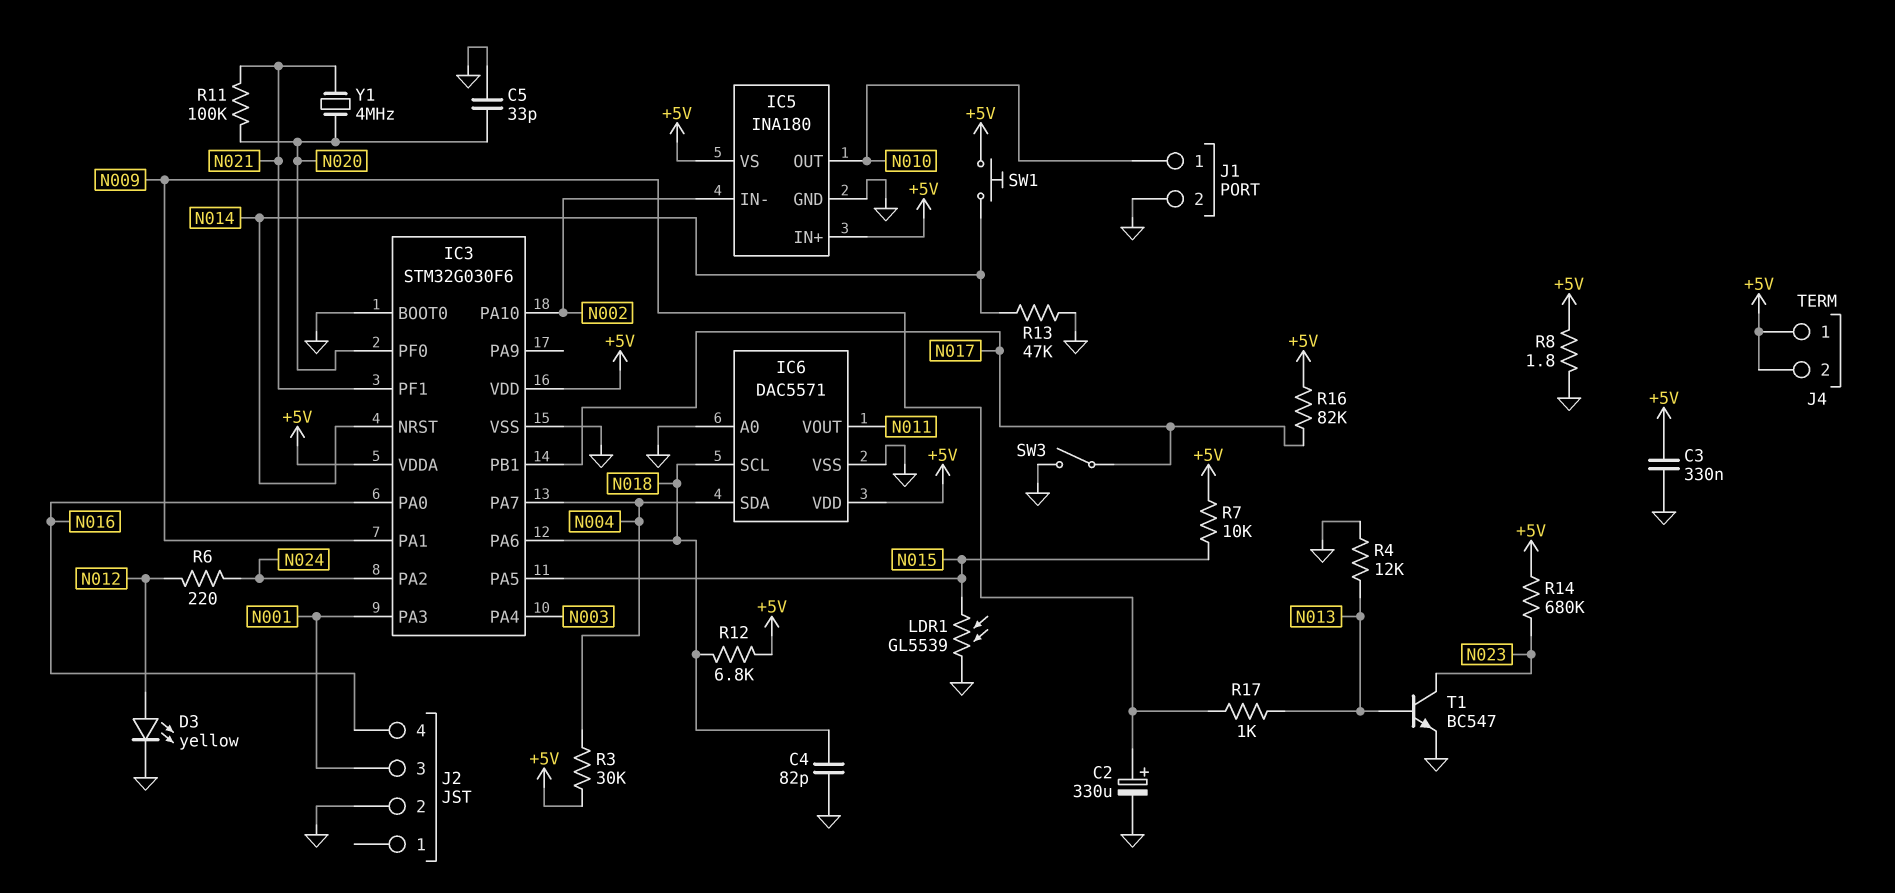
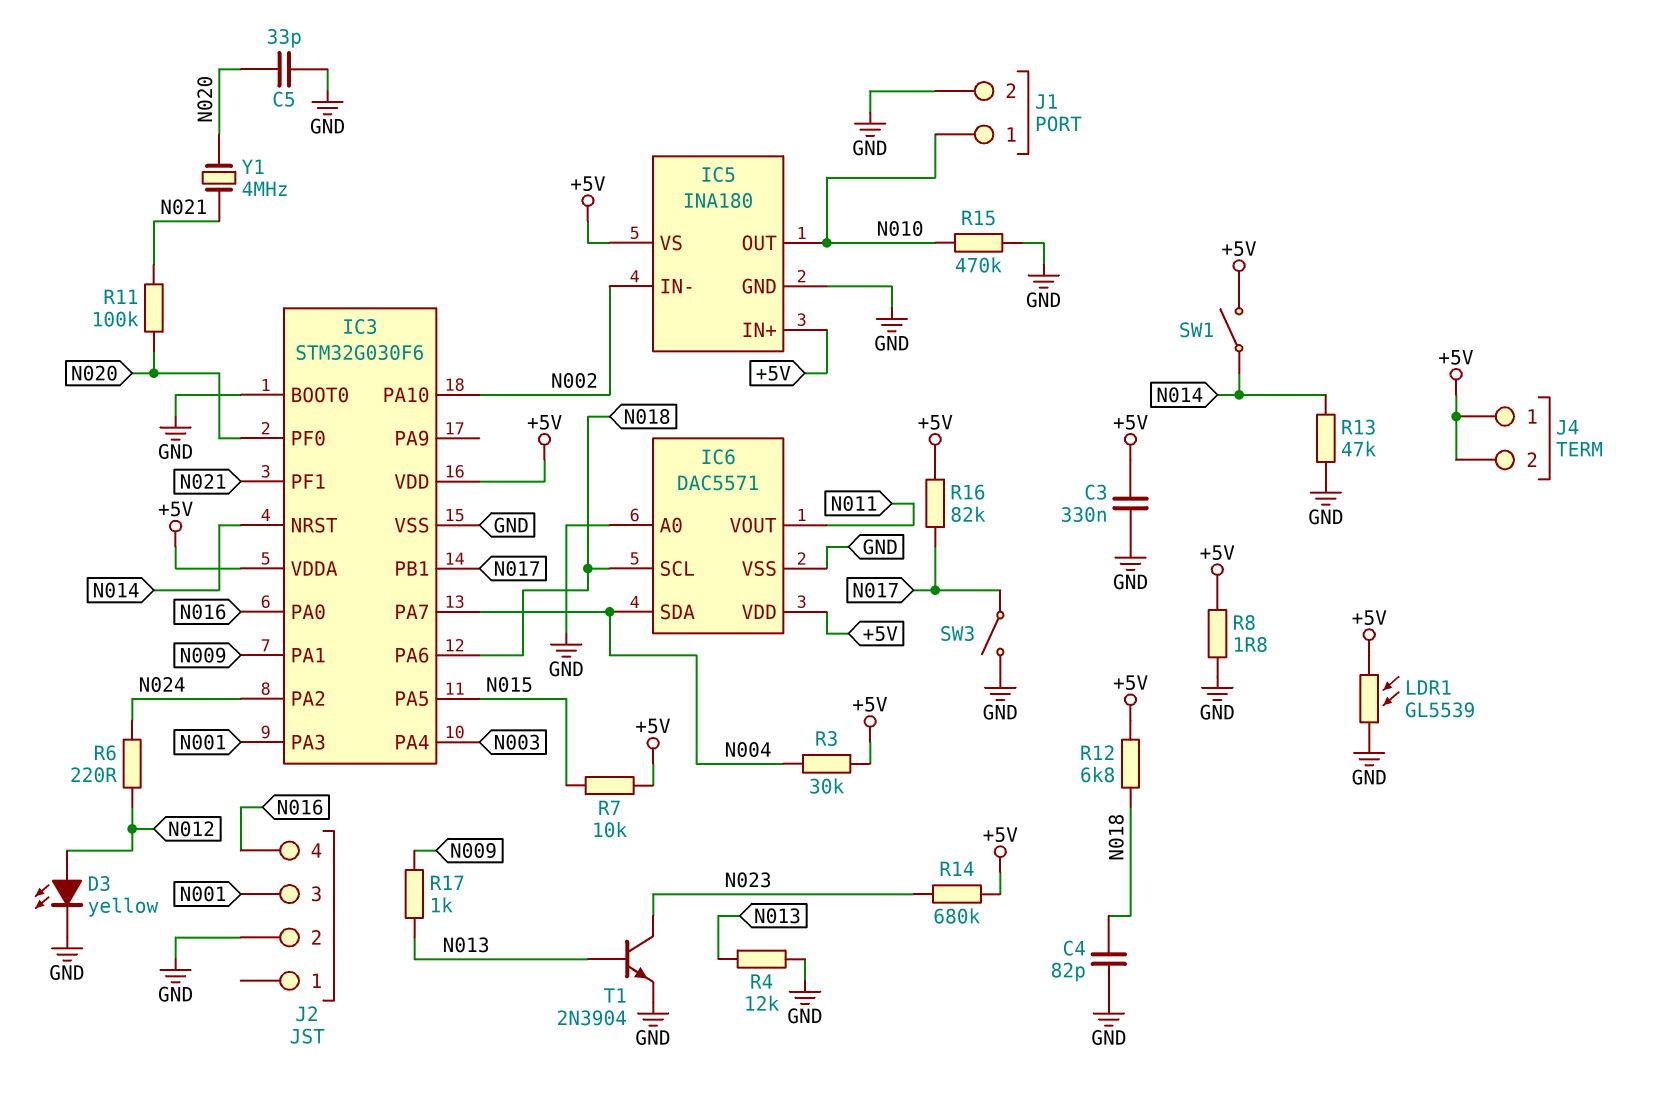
C2: 330uF (plus N009, minus GND) -> none
LDR1: GL5539 (GND, N015) -> GL5539 (+5V, GND)
R15: none -> 470k (GND, N010)
SW1: button (+5V, N014) -> switch (+5V, N014)
T1: NPN BC547 (B N013, C N023, E GND) -> NPN 2N3904 (B N013, C N023, E GND)

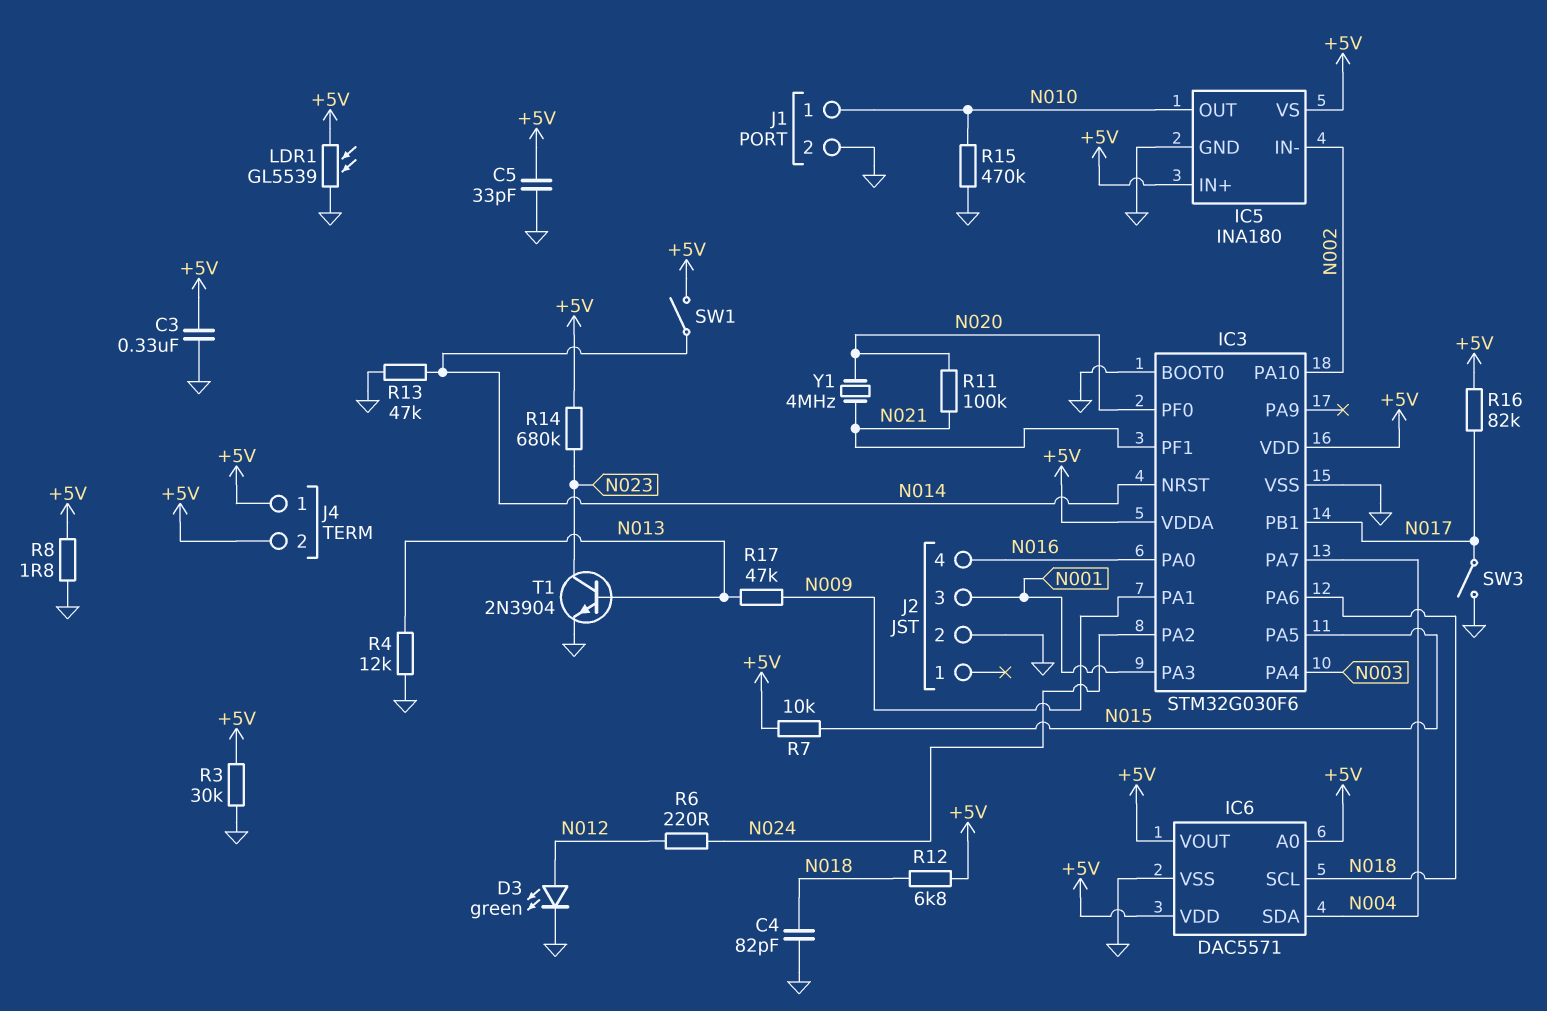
C5: 33pF (GND, N020) -> 33pF (+5V, GND)
D3: LED yellow (A N012, K GND) -> LED green (A N012, K GND)
IC6 pin A0: GND -> +5V
IC6 pin VOUT: N011 -> +5V
R3: 30k (+5V, N004) -> 30k (+5V, GND)
R17: 1k (N009, N013) -> 47k (N009, N013)

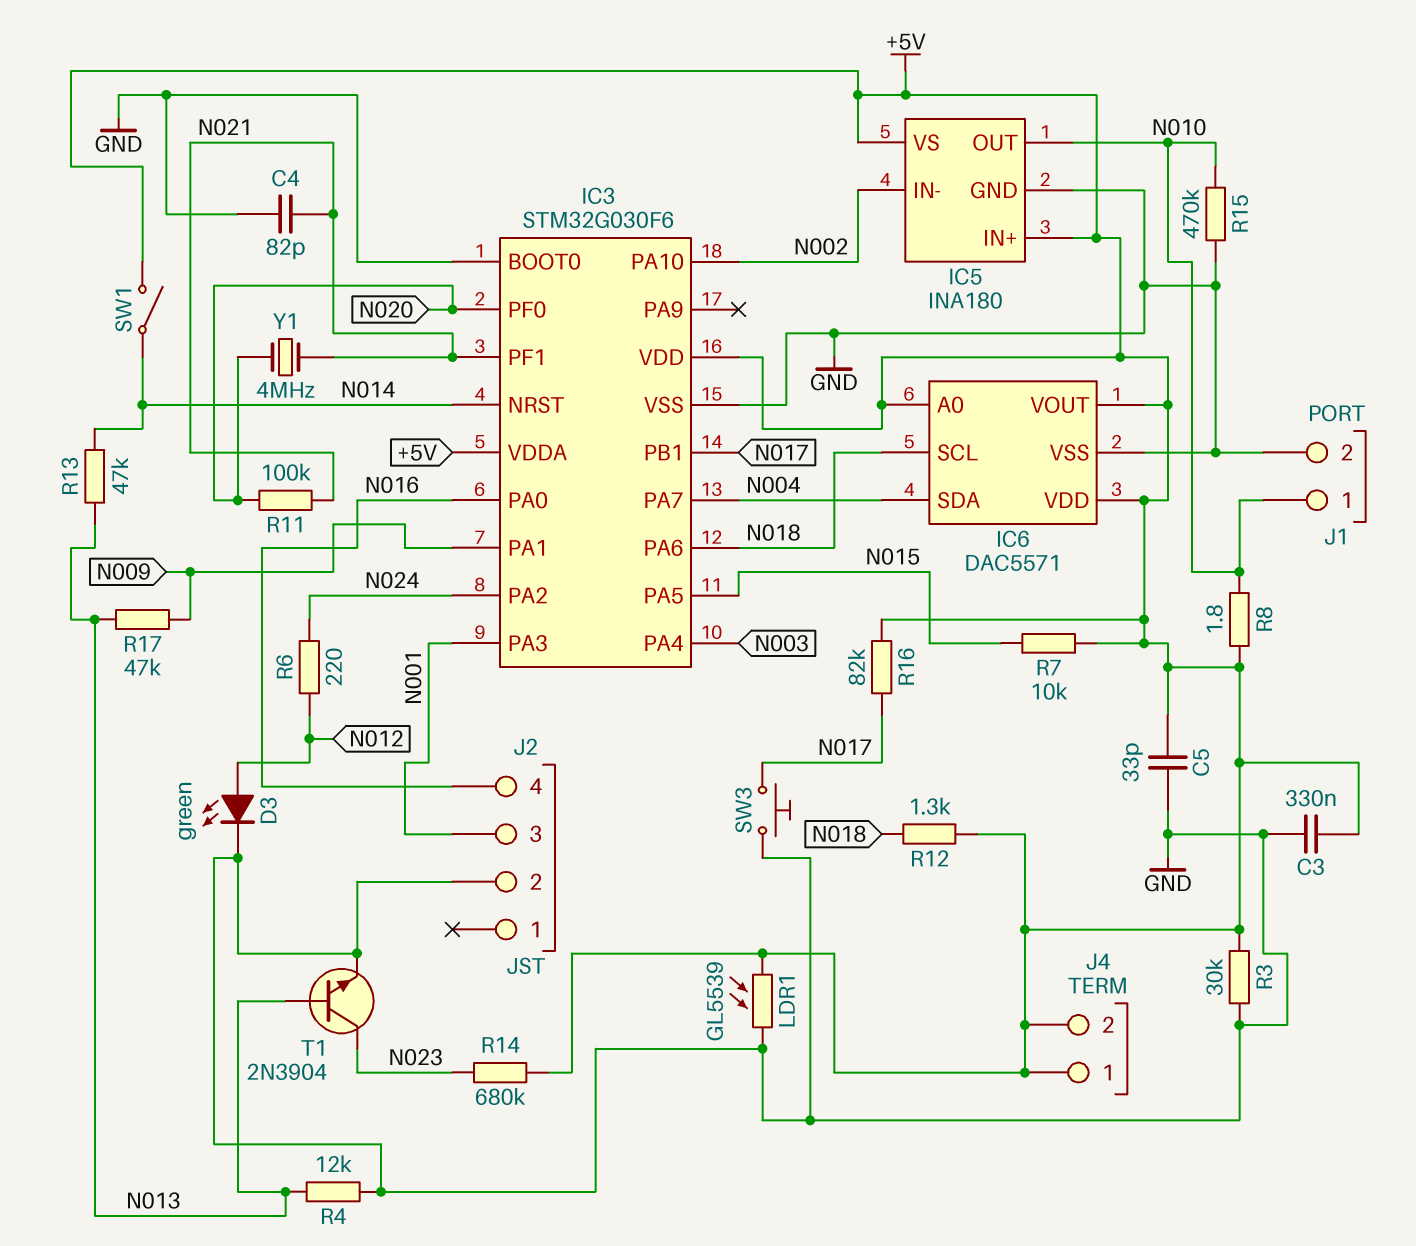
C4: 82pF (GND, N018) -> 82pF (GND, N021)
R8: 1.8 (+5V, GND) -> 1.8 (+5V, N010)
R12: 6.8k (+5V, N018) -> 1.3k (+5V, N018)
R13: 47k (GND, N014) -> 47k (N013, N014)
SW3: switch (GND, N017) -> button (GND, N017)

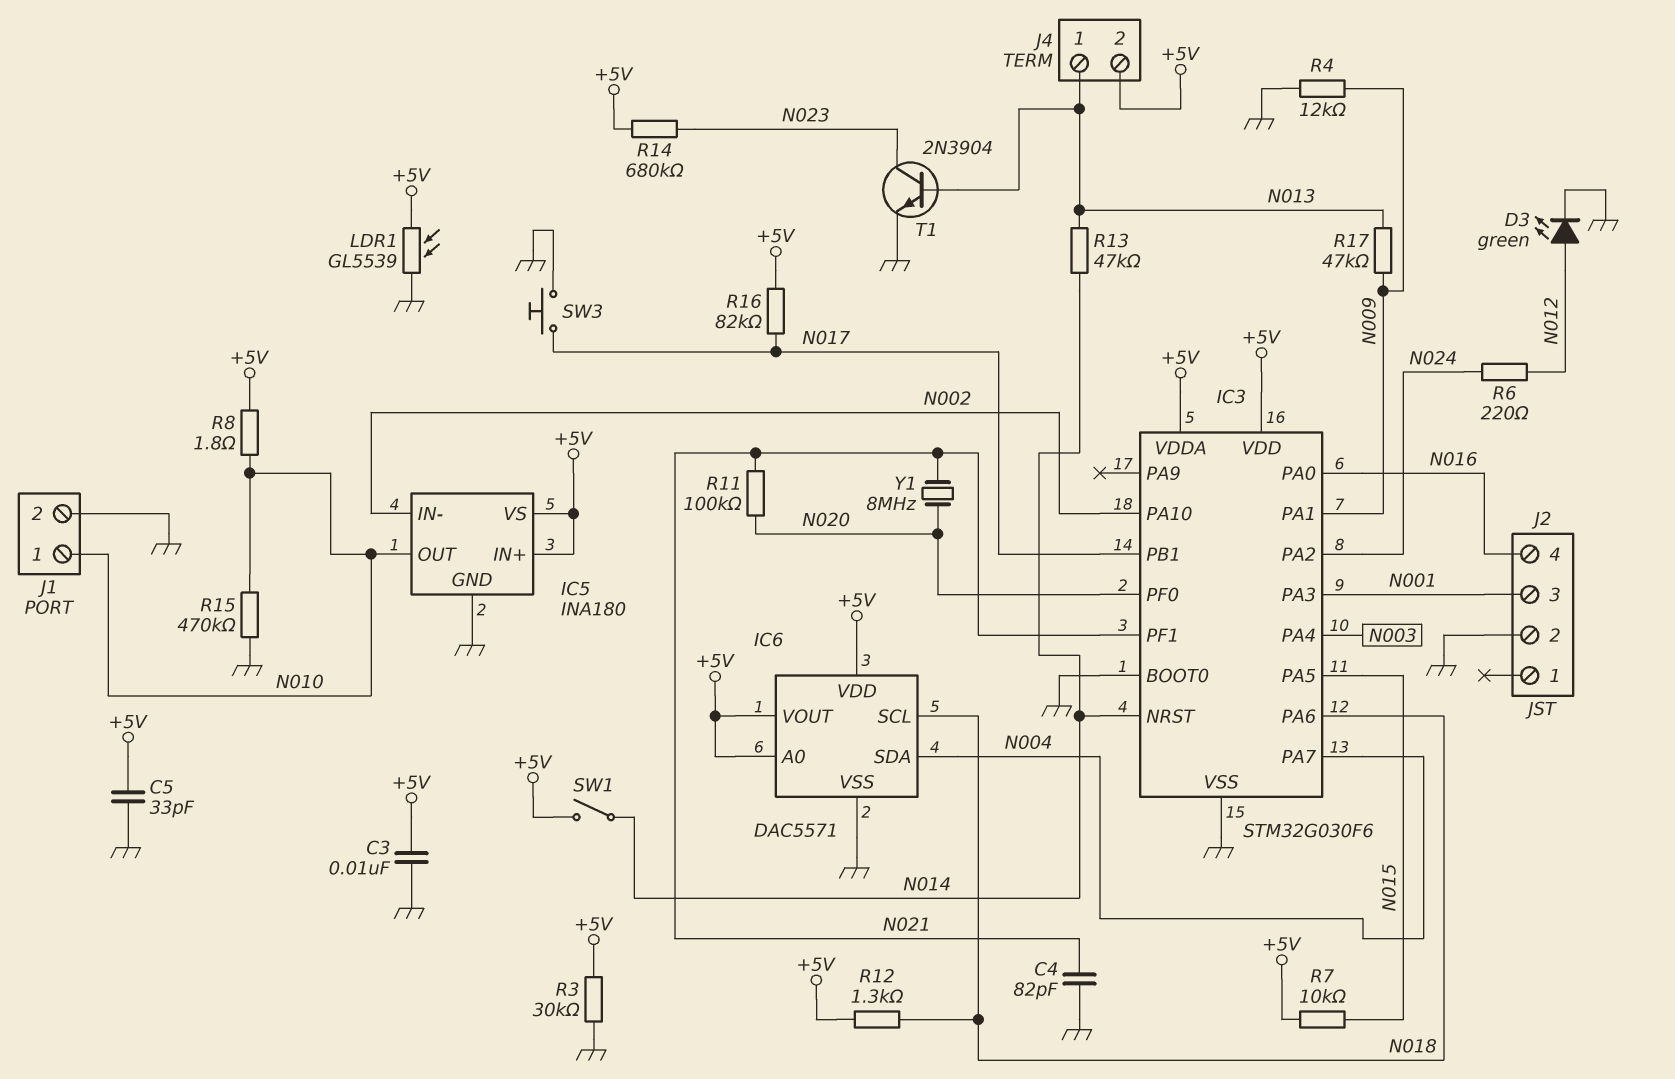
C3: 330nF (+5V, GND) -> 10nF (+5V, GND)
J4 pin 1: +5V -> N013
R4: 12k (GND, N013) -> 12k (GND, N009)
Y1: 4MHz (N020, N021) -> 8MHz (N020, N021)

